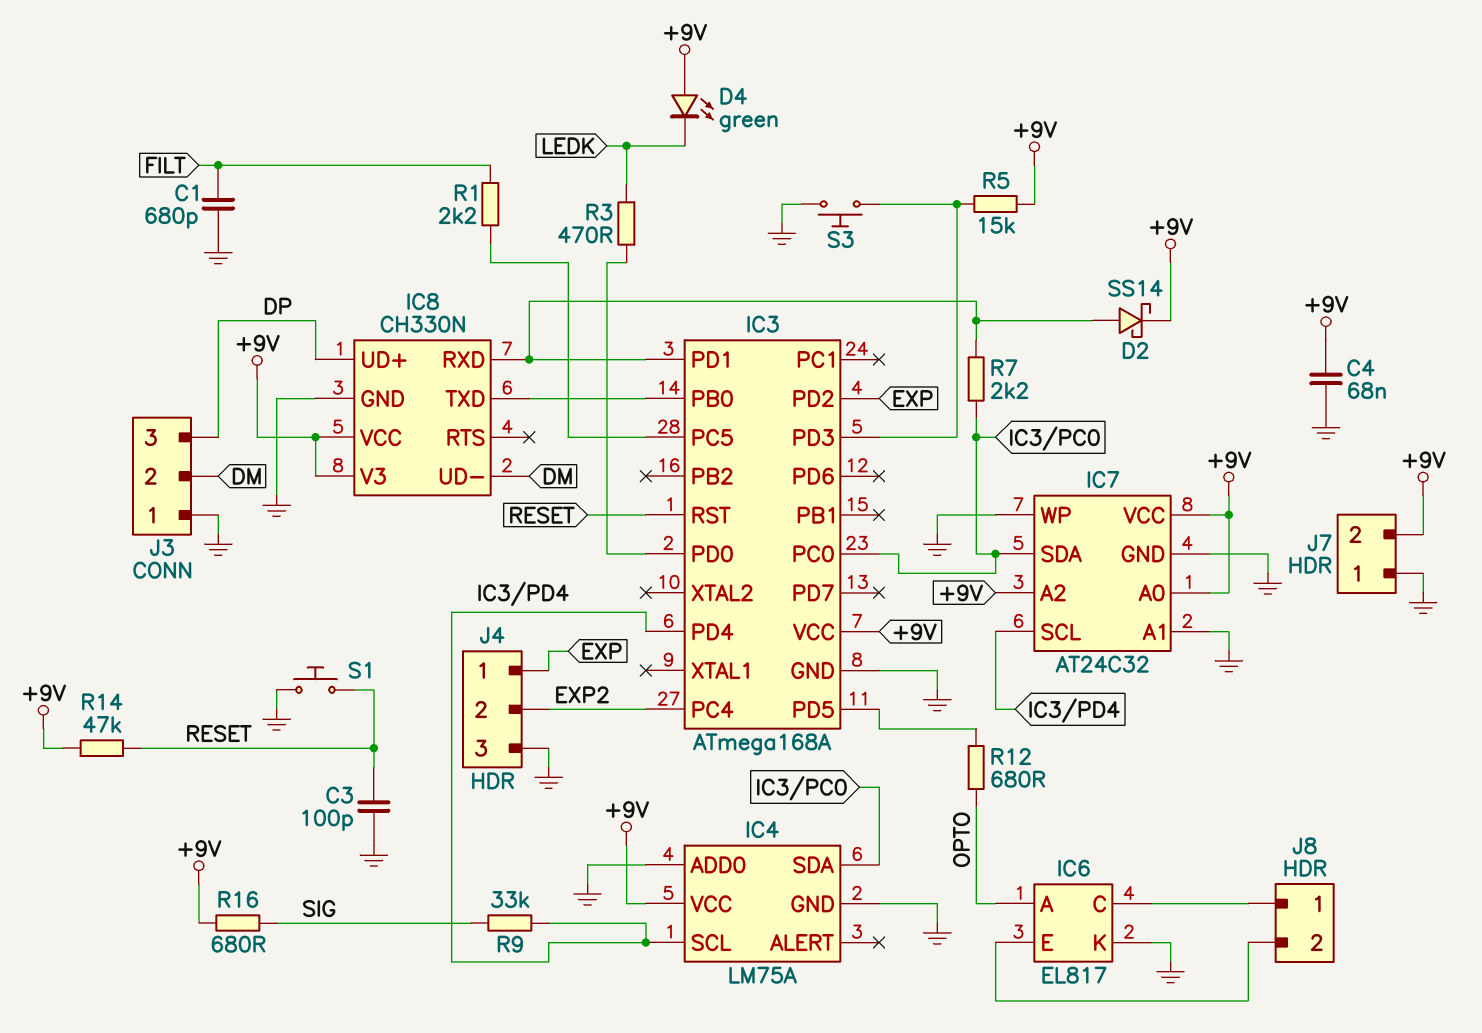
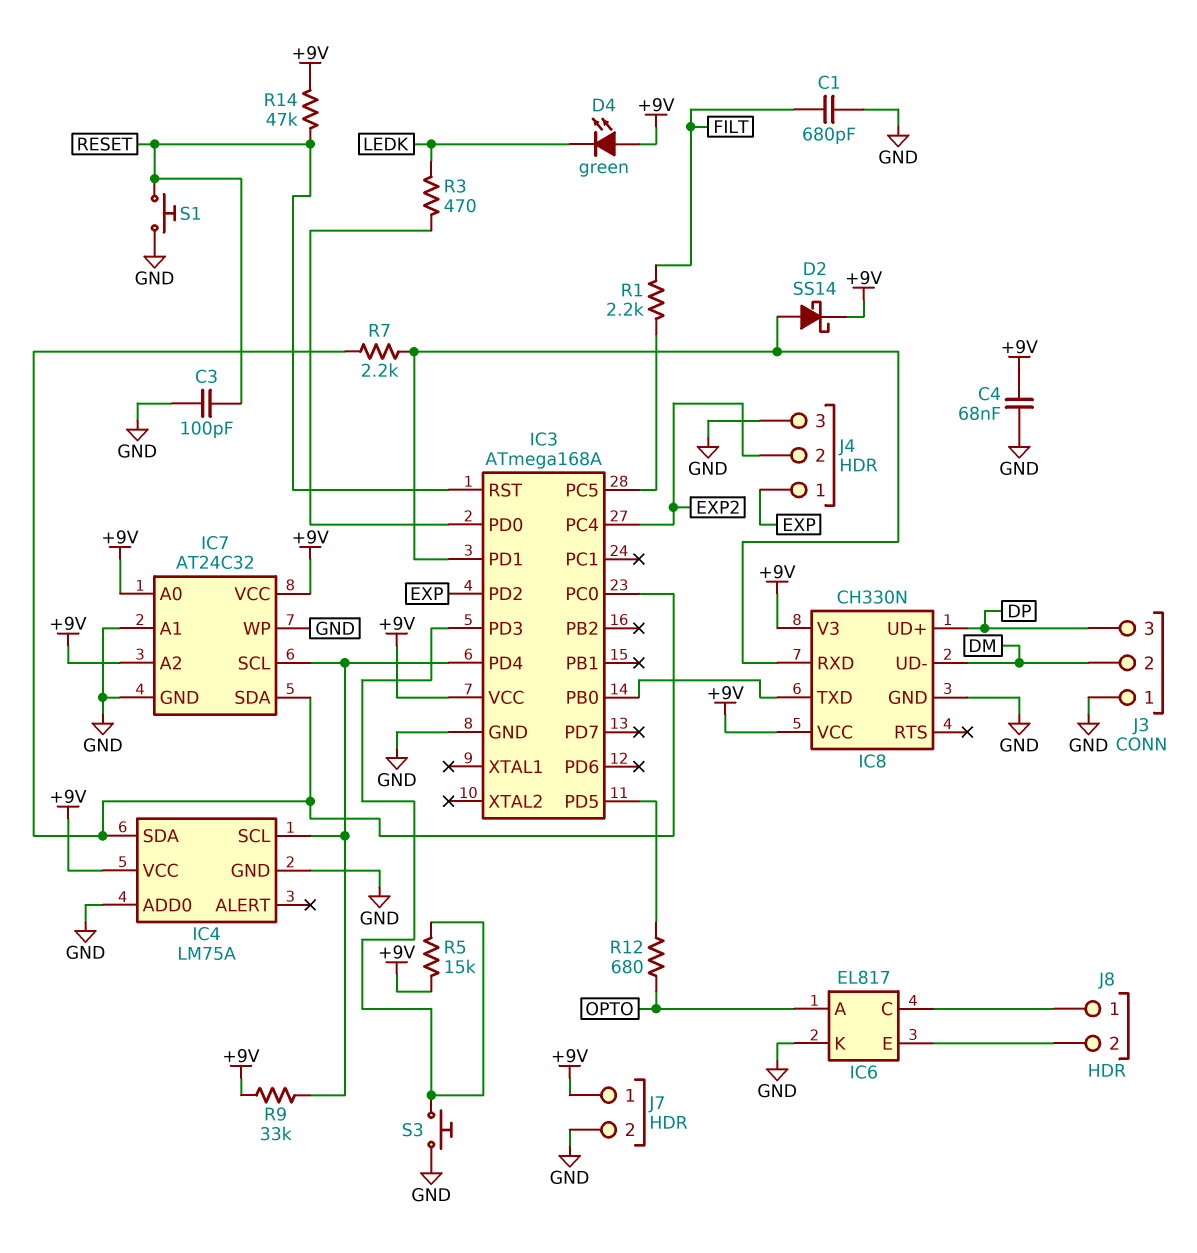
J7 pin 1: GND -> +9V
J7 pin 2: +9V -> GND
R9: 33k (IC3/PD4, SIG) -> 33k (+9V, IC3/PD4)
R16: 680 (+9V, SIG) -> none

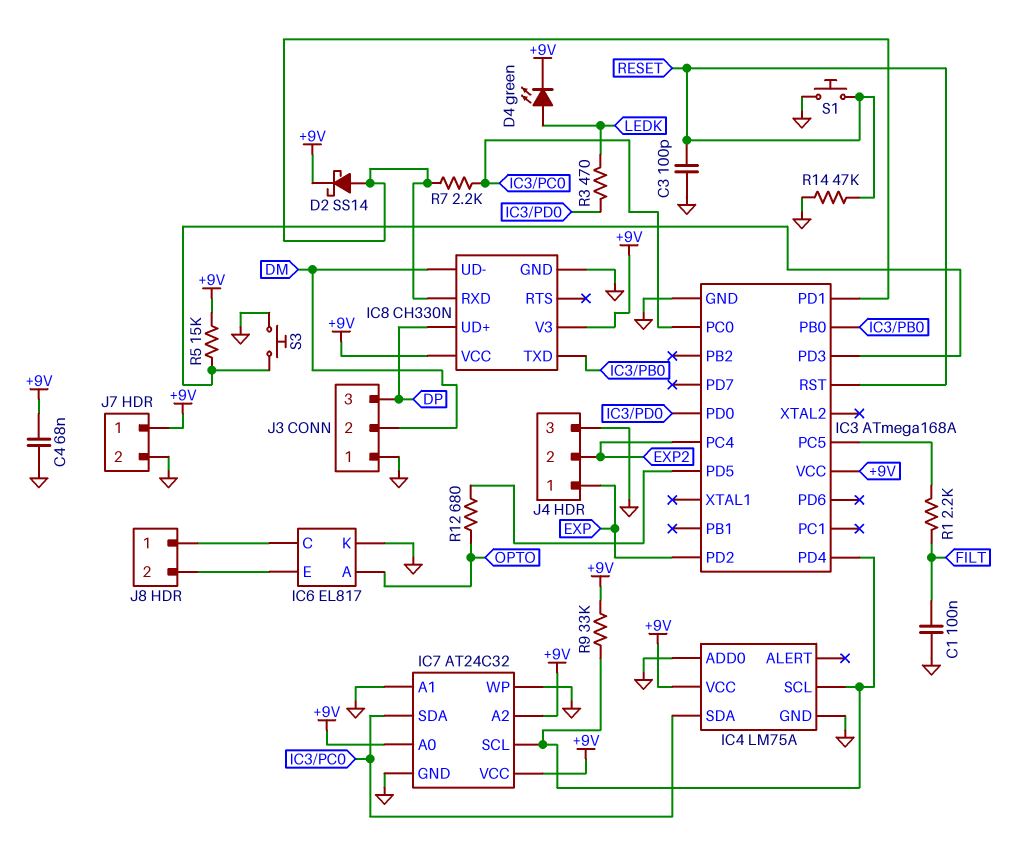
C1: 680pF (FILT, GND) -> 100nF (FILT, GND)
D4: LED green (A +9V, K LEDK) -> LED green (A LEDK, K +9V)
R14: 47k (+9V, RESET) -> 47k (GND, RESET)

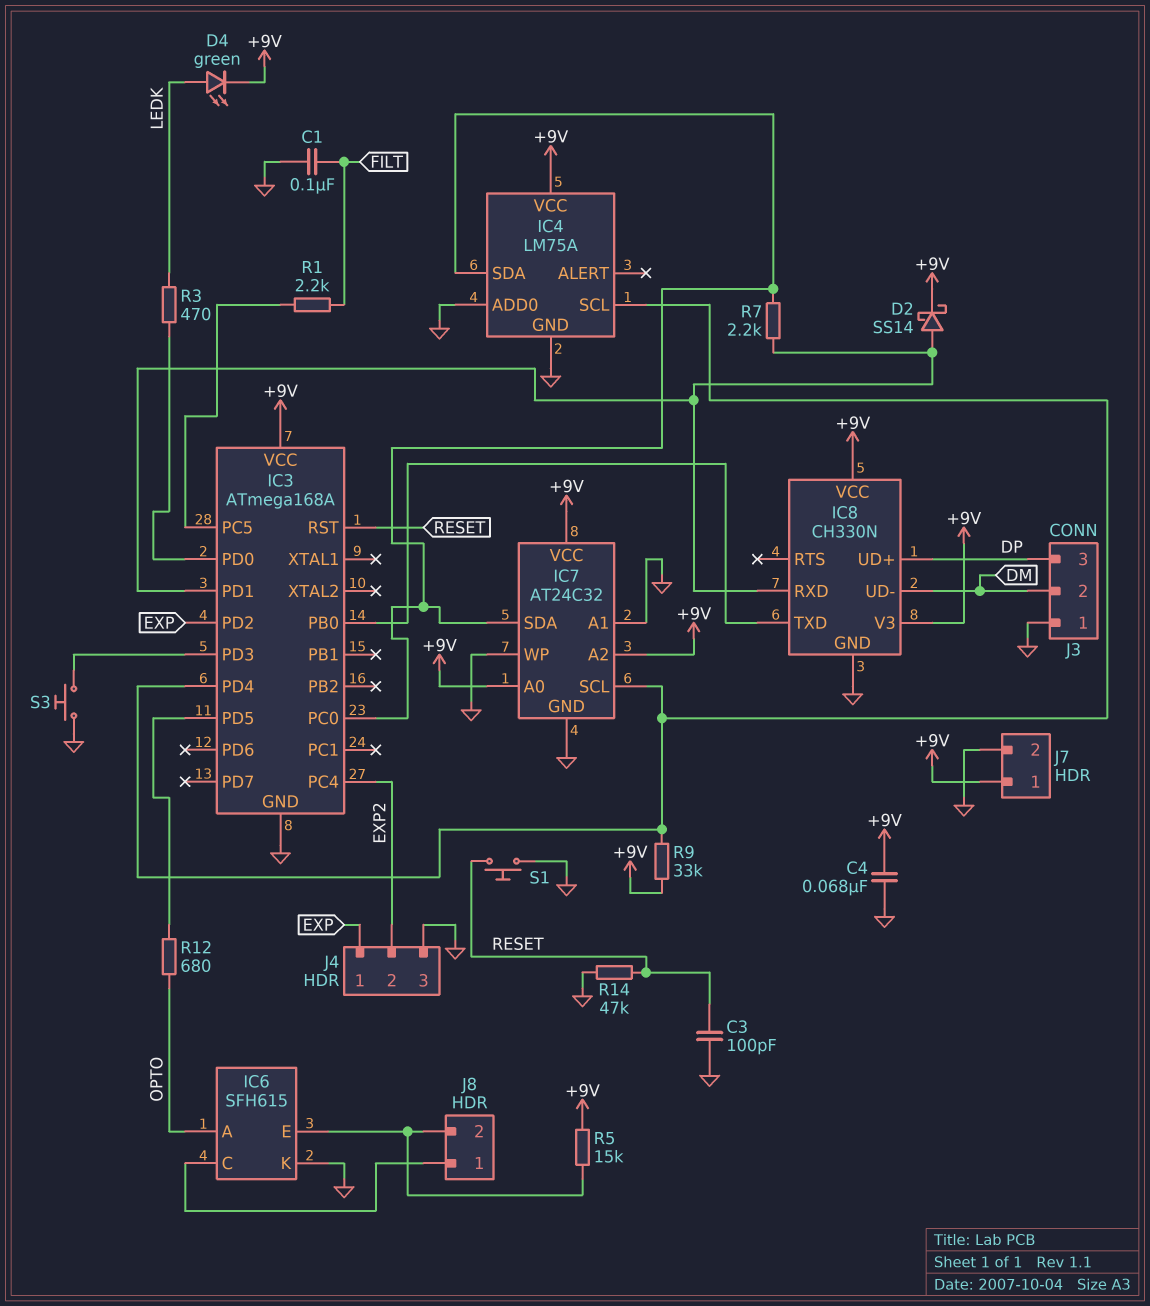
IC6: EL817 -> SFH615
R5: 15k (+9V, IC3/PD3) -> 15k (+9V, IC6/E)

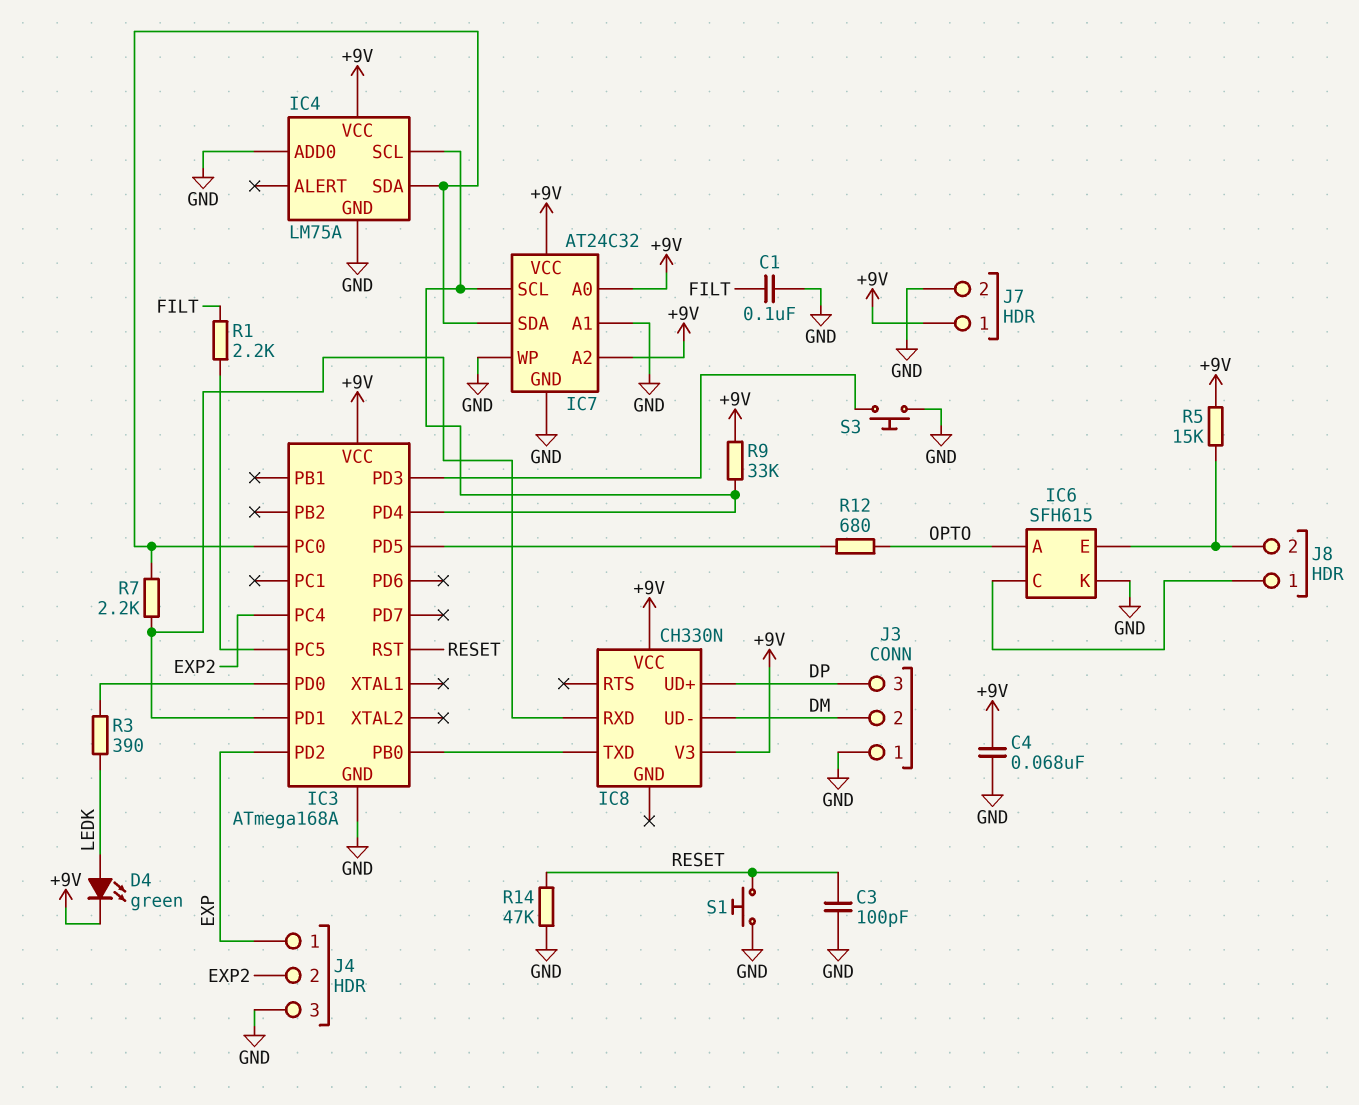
D2: schottky SS14 (A IC3/PD1, K +9V) -> none
IC8 pin GND: GND -> none
R3: 470 (IC3/PD0, LEDK) -> 390 (IC3/PD0, LEDK)

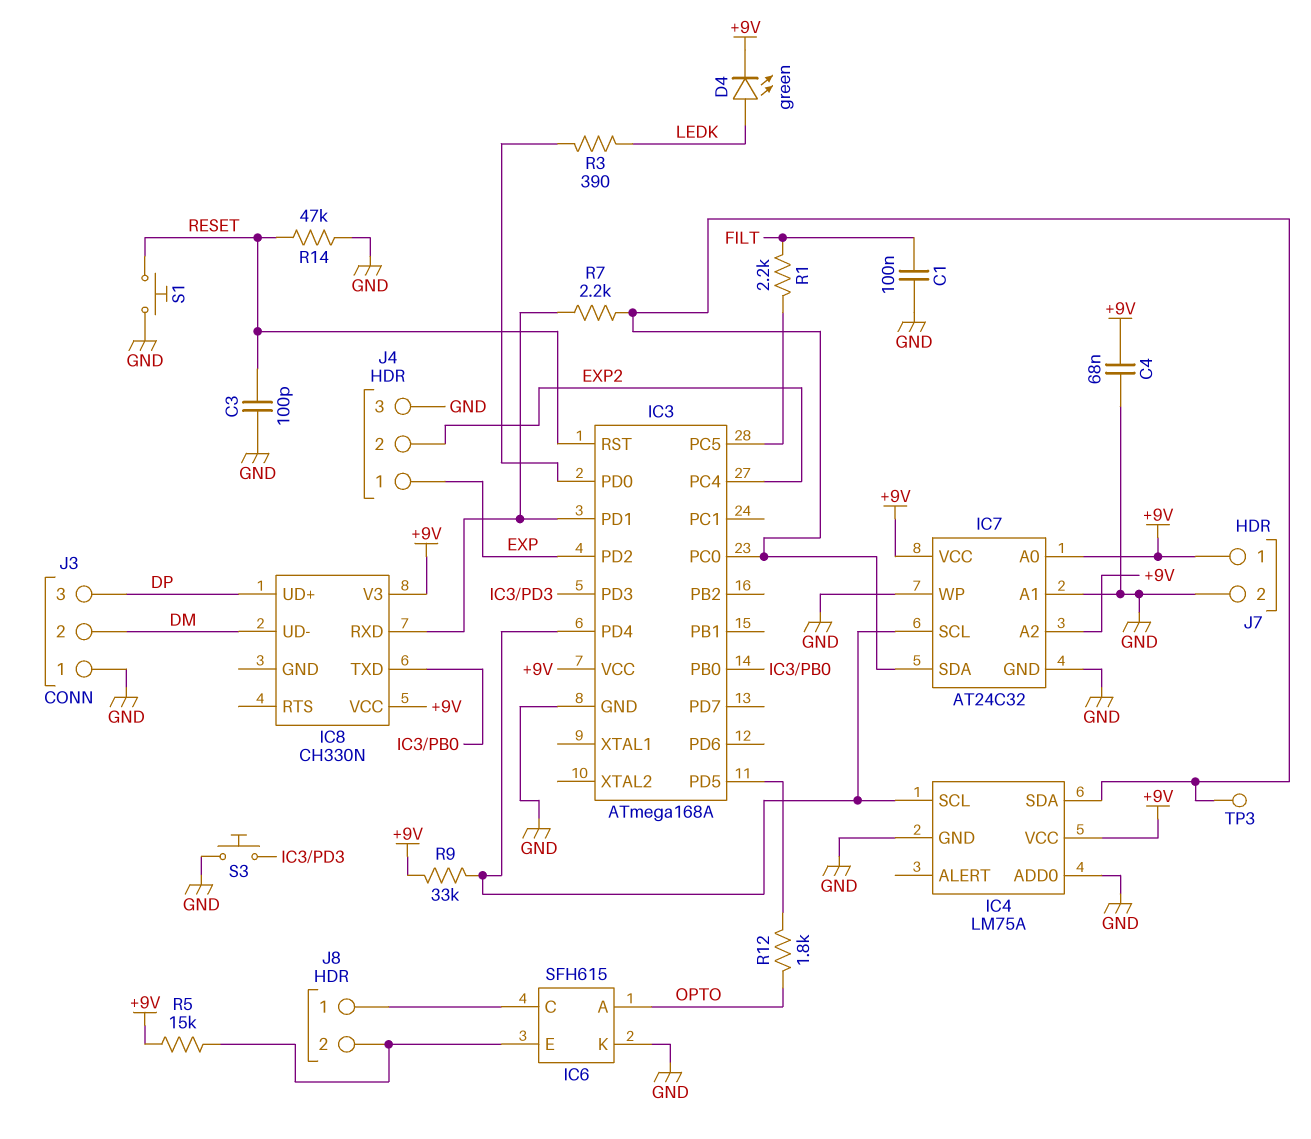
R12: 680 (IC3/PD5, OPTO) -> 1.8k (IC3/PD5, OPTO)
TP3: none -> test point (IC3/PC0)

